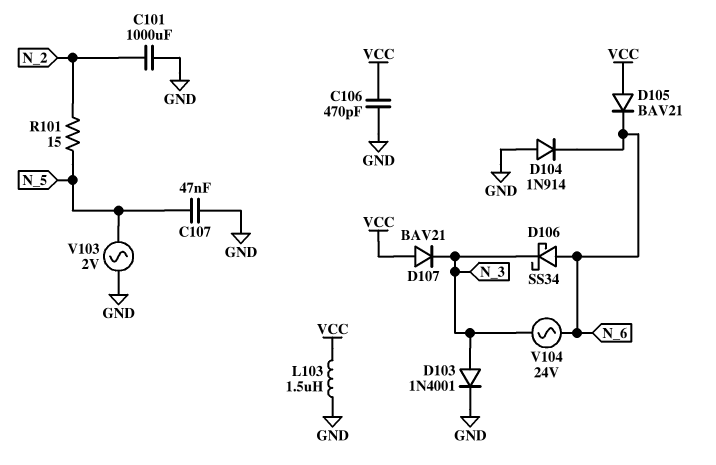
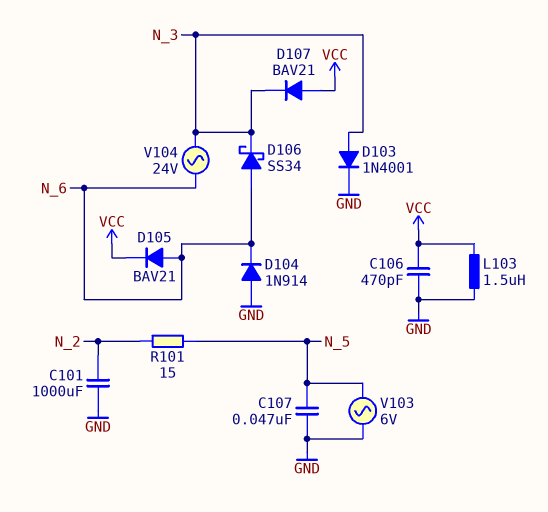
D105: diode BAV21 (A VCC, K N_6) -> diode BAV21 (A N_6, K VCC)
V103: AC 2V (GND, N_5) -> AC 6V (GND, N_5)

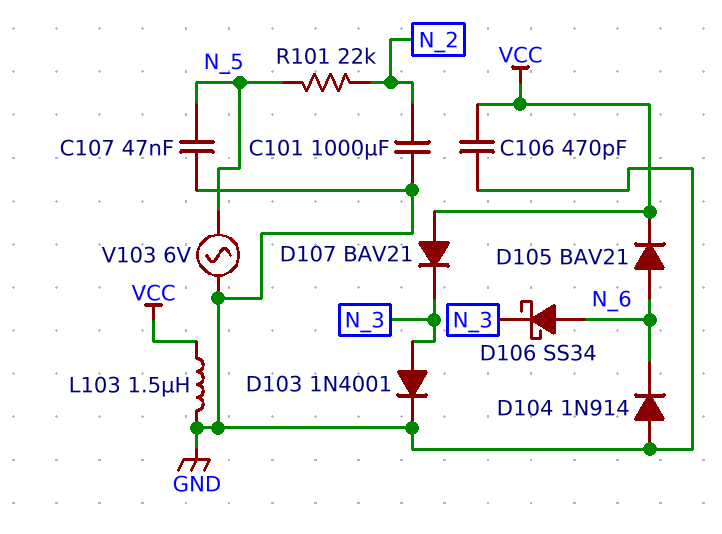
R101: 15 (N_2, N_5) -> 22k (N_2, N_5)
V104: AC 24V (N_3, N_6) -> none

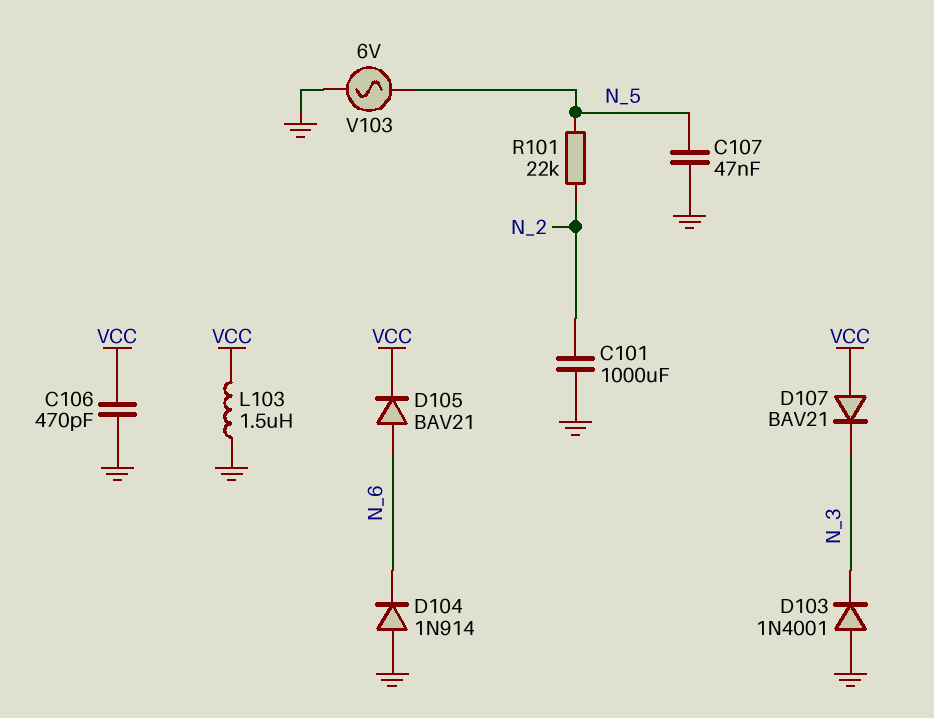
D103: diode 1N4001 (A N_3, K GND) -> diode 1N4001 (A GND, K N_3)
D106: schottky SS34 (A N_6, K N_3) -> none

